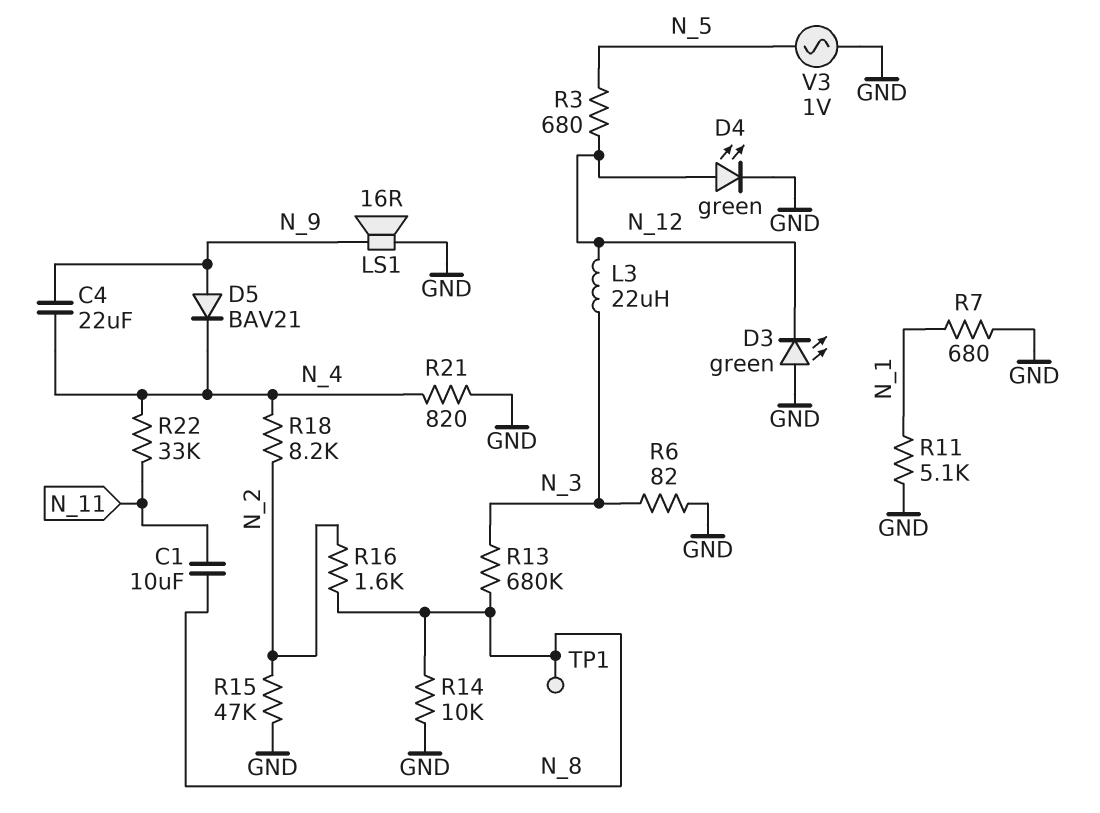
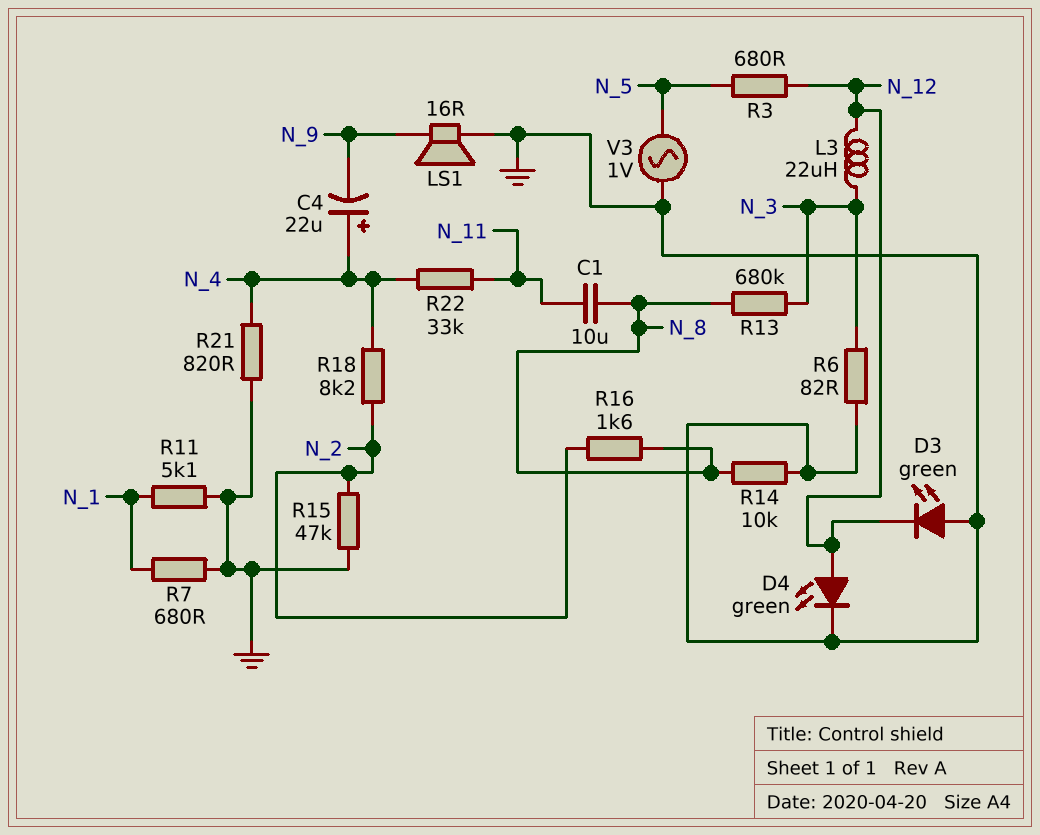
C4: 22uF (N_4, N_9) -> 22uF (plus N_4, minus N_9)
D5: diode BAV21 (A N_9, K N_4) -> none
TP1: test point (N_8) -> none

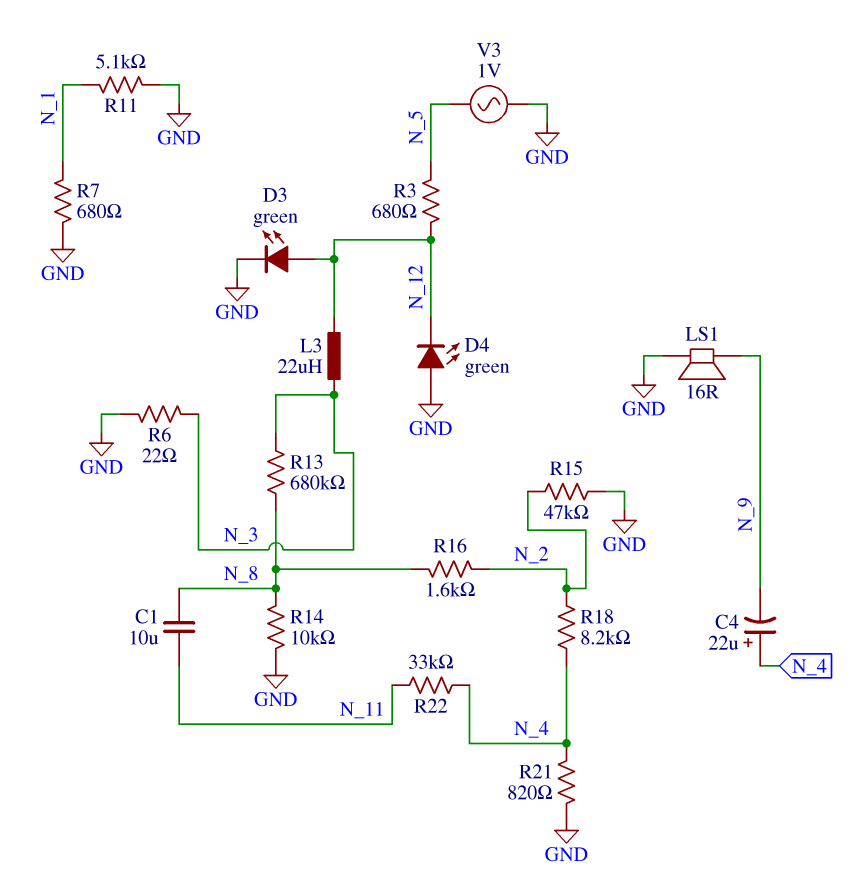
D3: LED green (A GND, K N_12) -> LED green (A N_12, K GND)
D4: LED green (A N_12, K GND) -> LED green (A GND, K N_12)
R6: 82 (GND, N_3) -> 22 (GND, N_3)

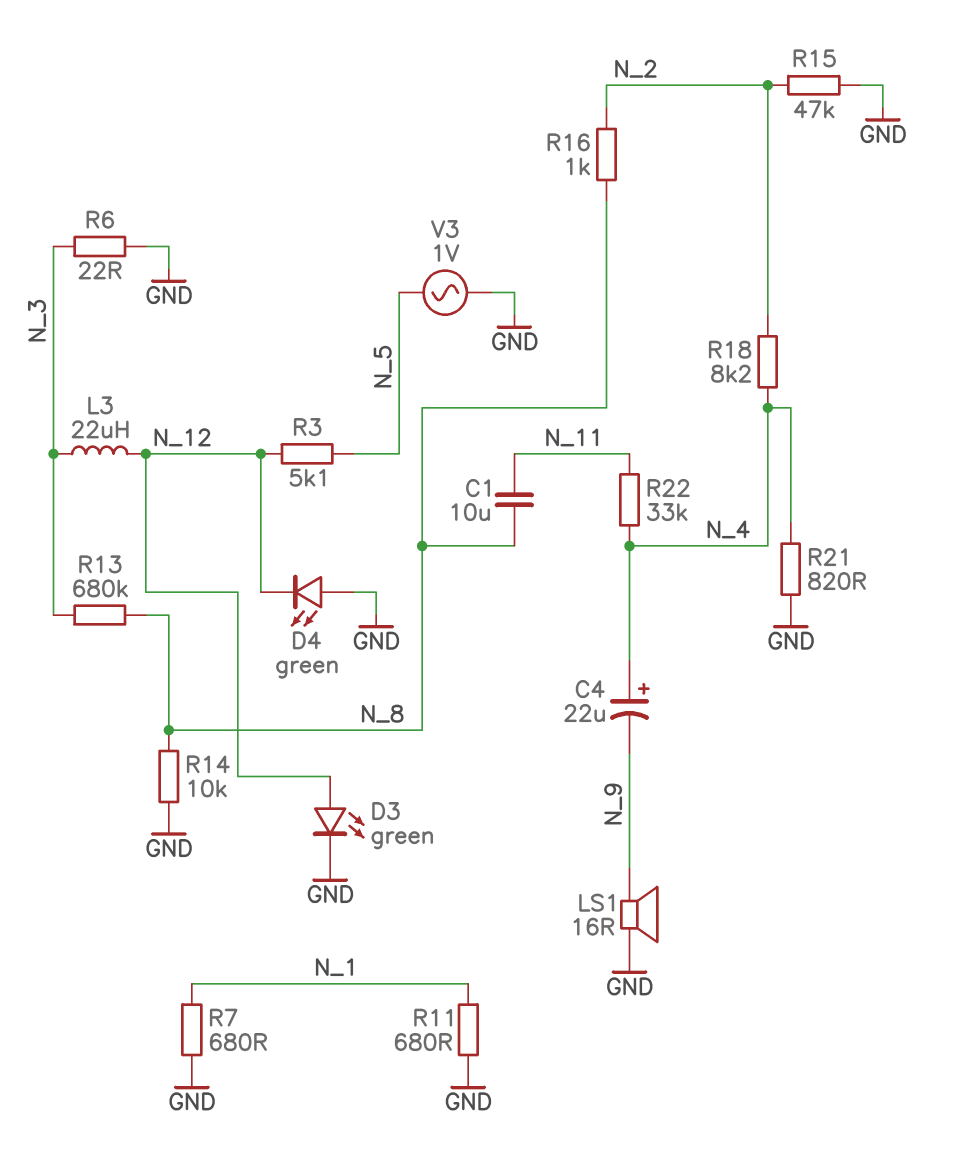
R3: 680 (N_5, N_12) -> 5.1k (N_5, N_12)
R11: 5.1k (GND, N_1) -> 680 (GND, N_1)
R16: 1.6k (N_2, N_8) -> 1k (N_2, N_8)

